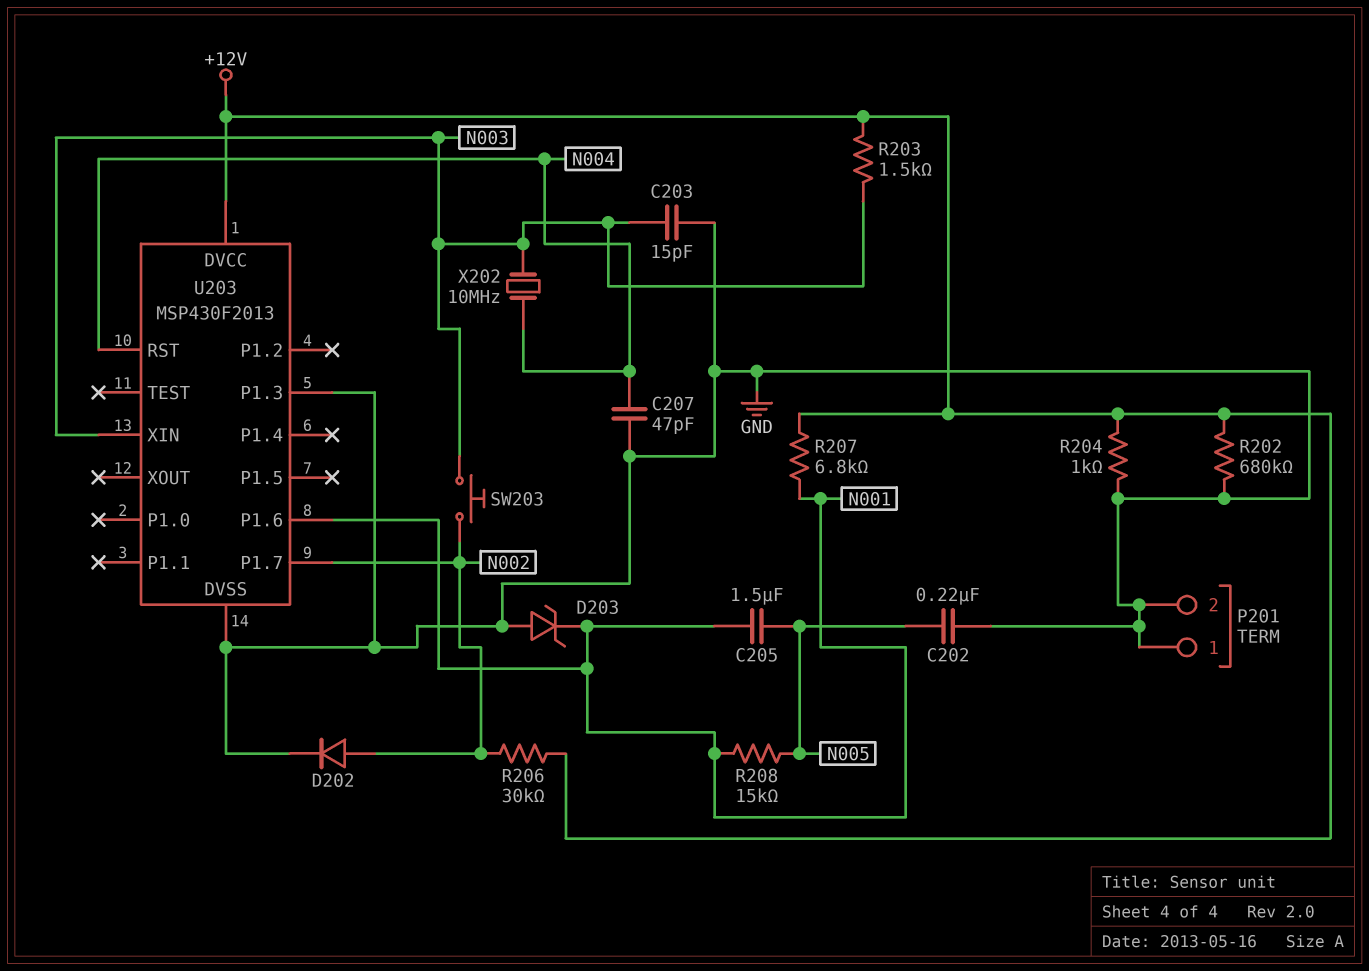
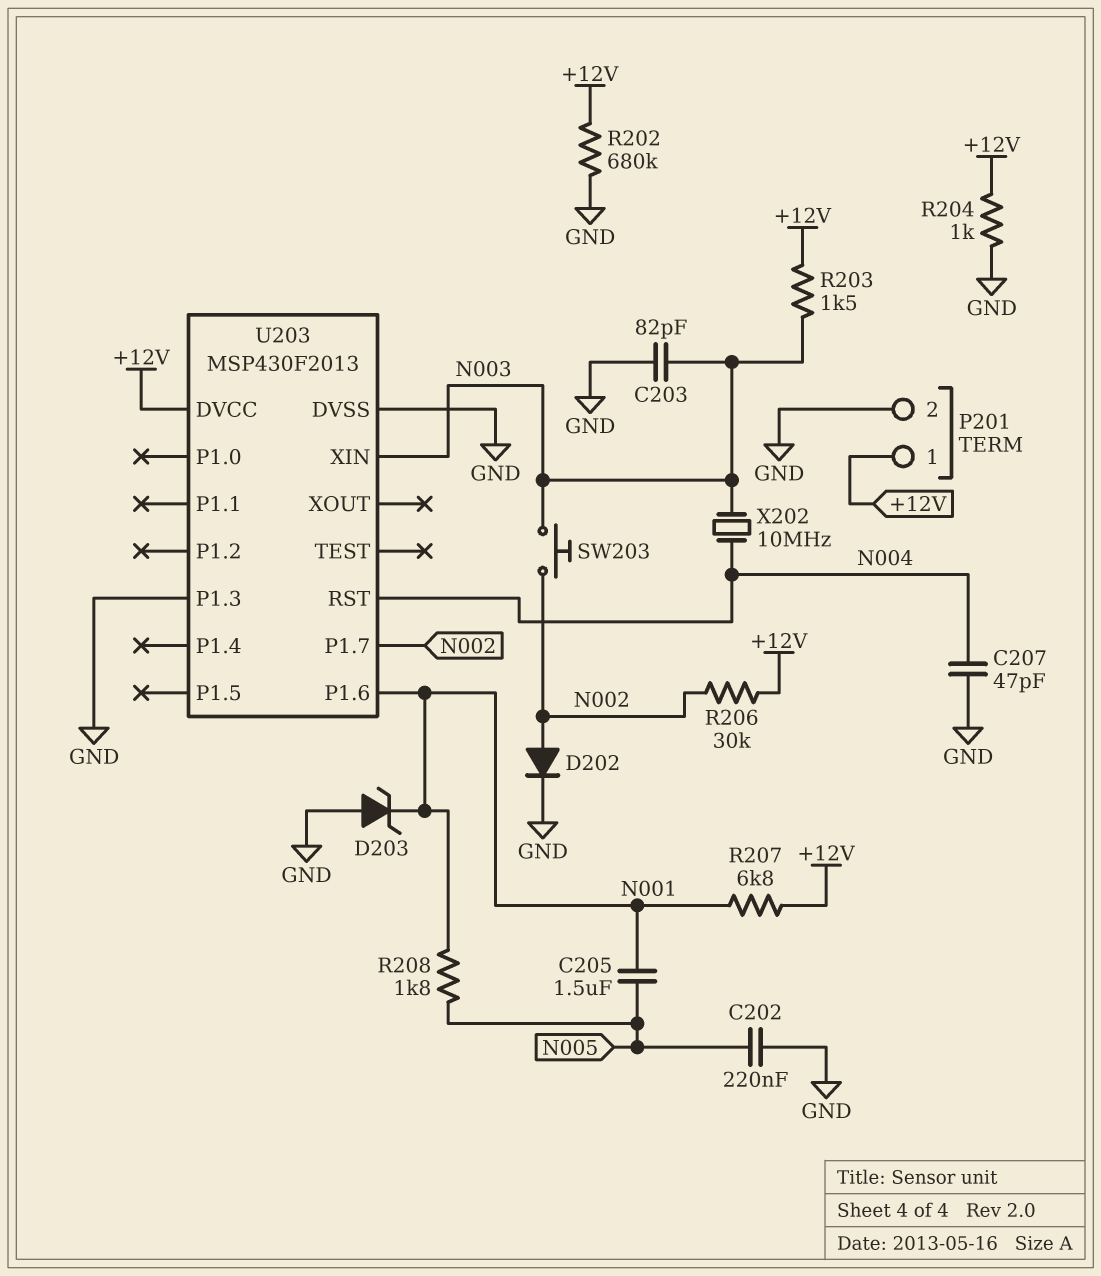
C203: 15pF (GND, N003) -> 82pF (GND, N003)
P201 pin 1: GND -> +12V
R208: 15k (N001, N005) -> 1.8k (N001, N005)

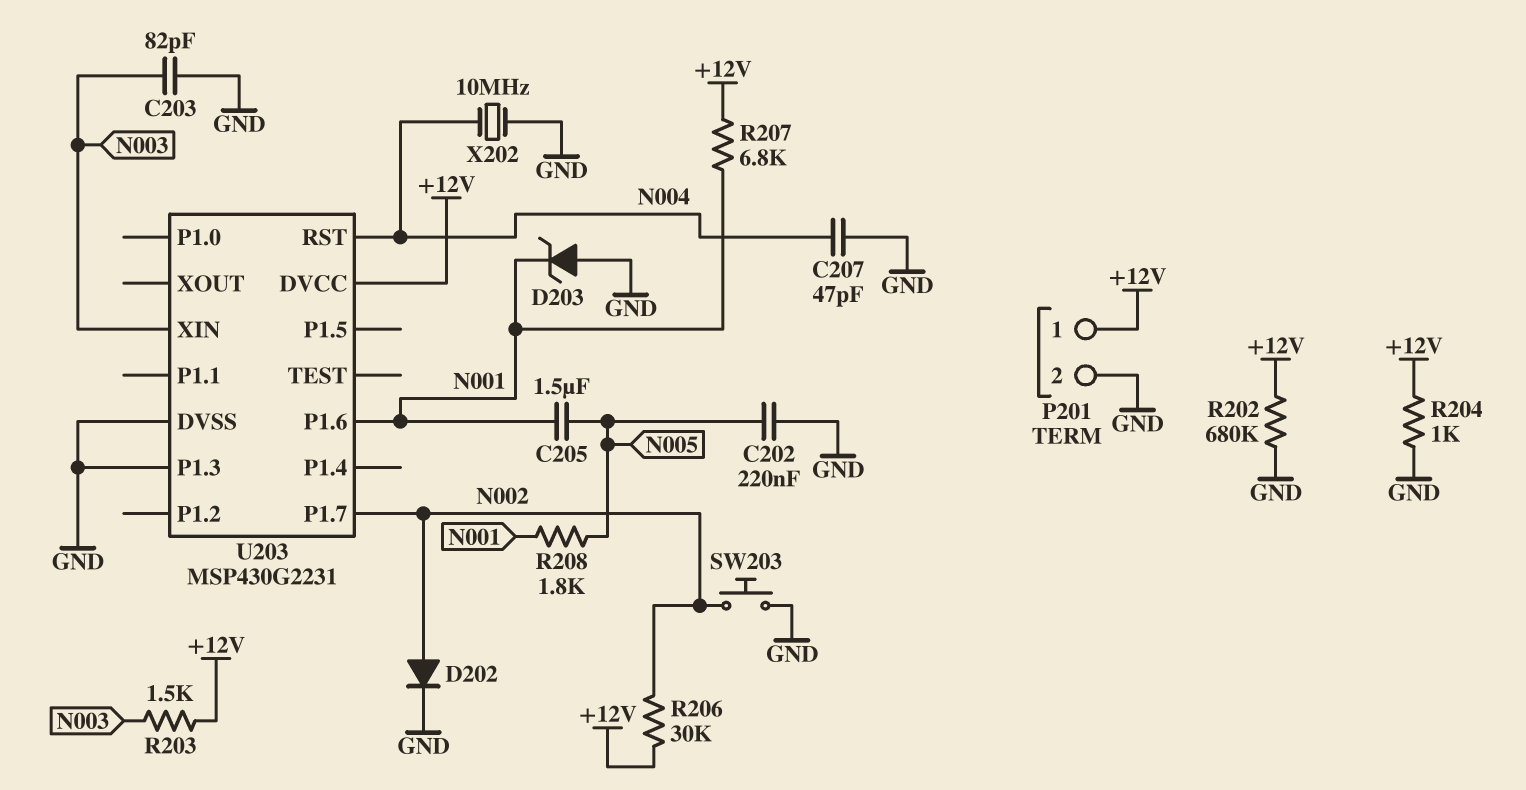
SW203: button (N002, N003) -> button (GND, N002)
U203: MSP430F2013 -> MSP430G2231
X202: 10MHz (N003, N004) -> 10MHz (GND, N004)

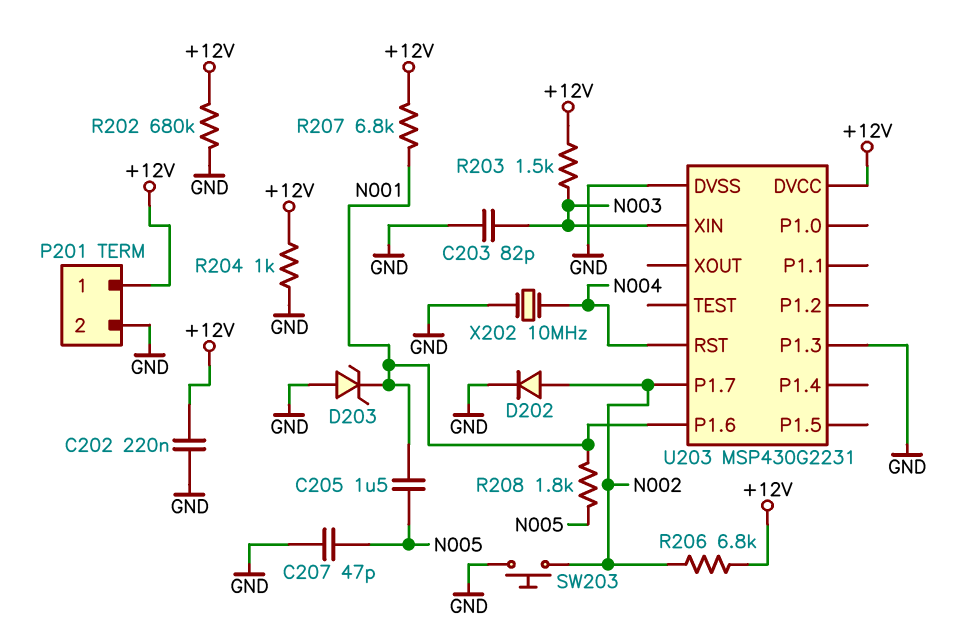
C202: 220nF (GND, N005) -> 220nF (+12V, GND)
C207: 47pF (GND, N004) -> 47pF (GND, N005)
R206: 30k (+12V, N002) -> 6.8k (+12V, N002)

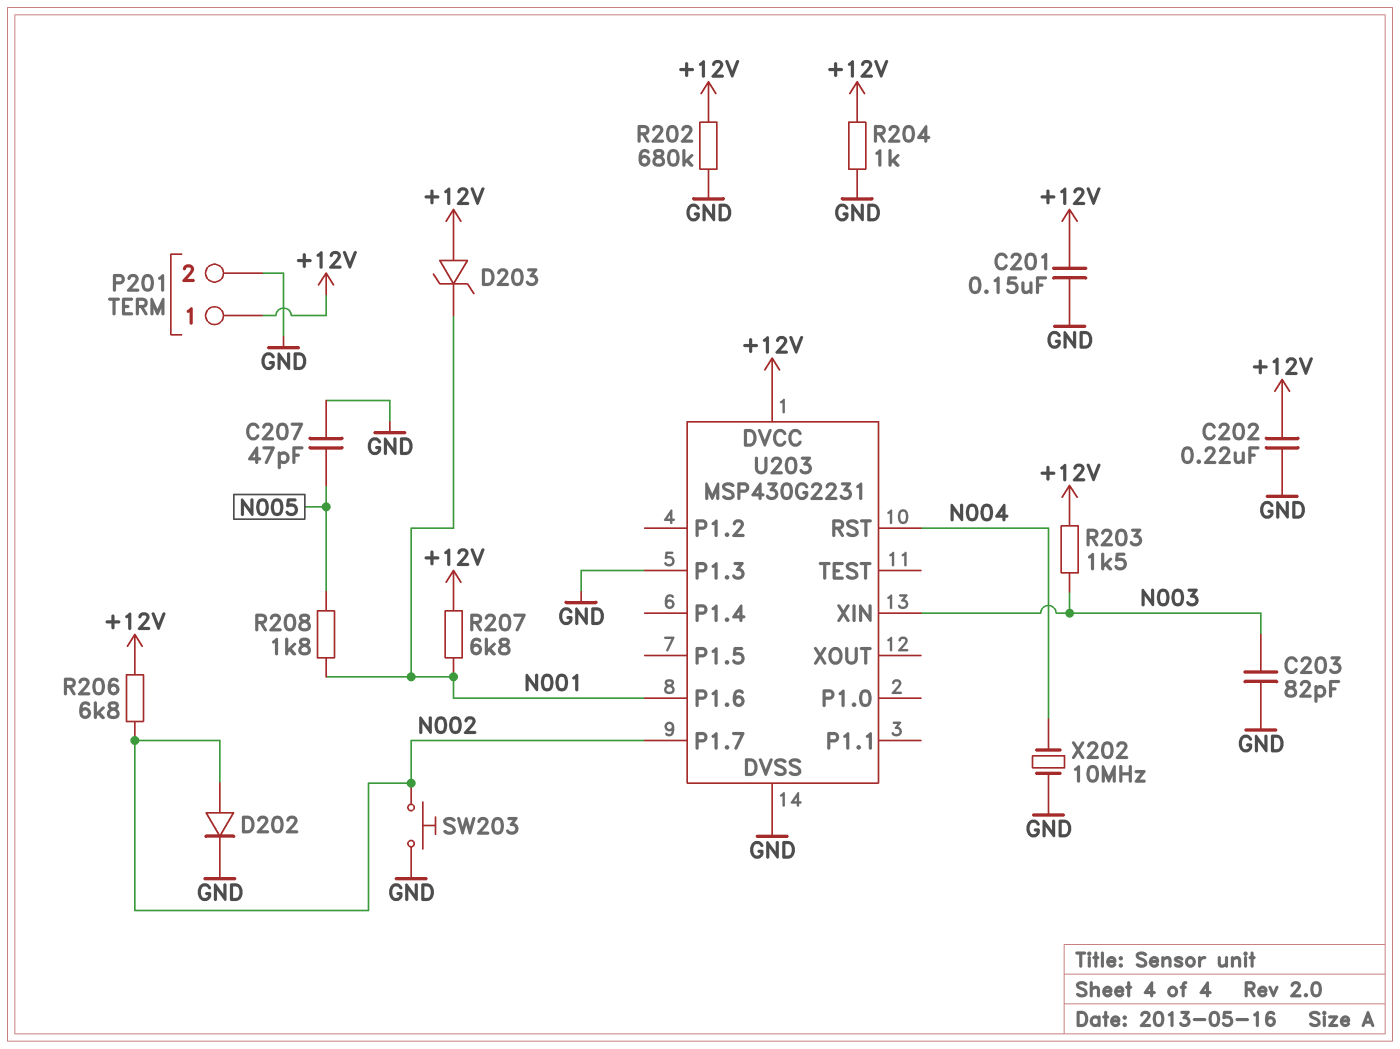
C201: none -> 150nF (+12V, GND)
C205: 1.5uF (N001, N005) -> none
D203: zener (A GND, K N001) -> zener (A +12V, K N001)

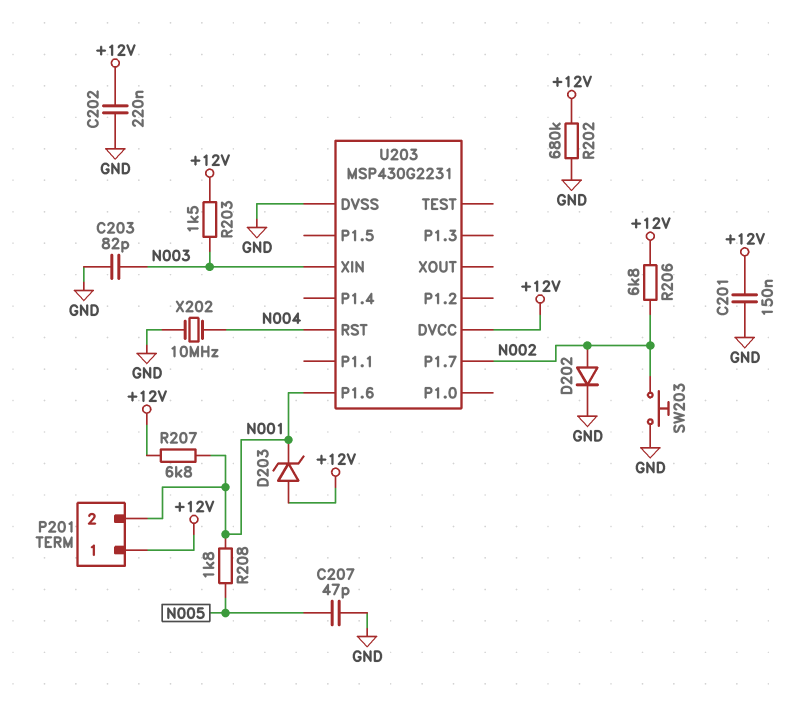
P201 pin 2: GND -> N001
R204: 1k (+12V, GND) -> none
U203 pin P1.3: GND -> none

